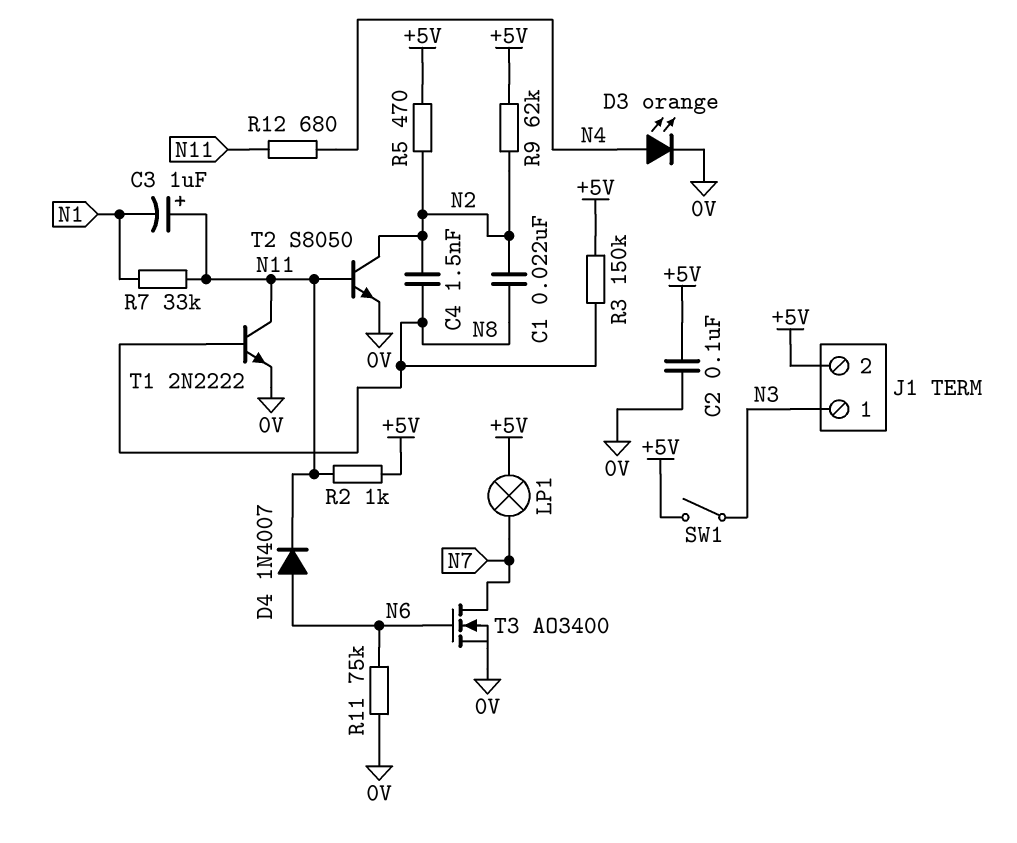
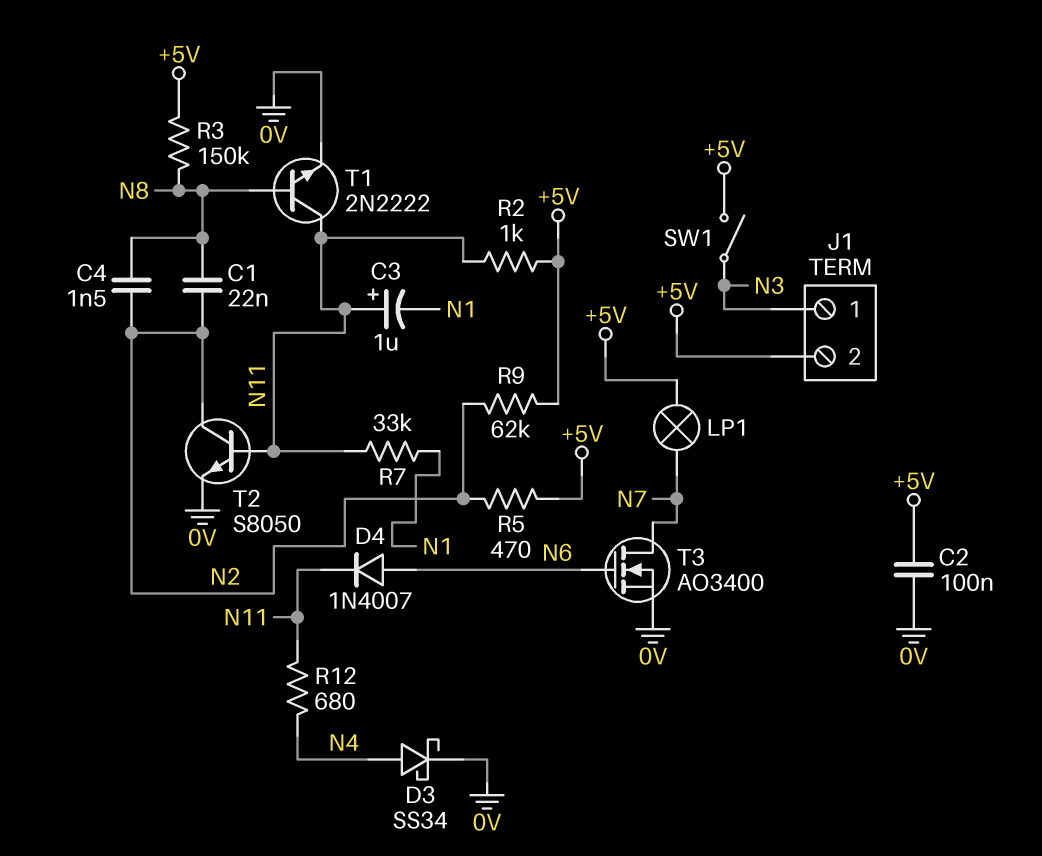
D3: LED orange (A N4, K 0V) -> schottky SS34 (A N4, K 0V)
R11: 75k (0V, N6) -> none

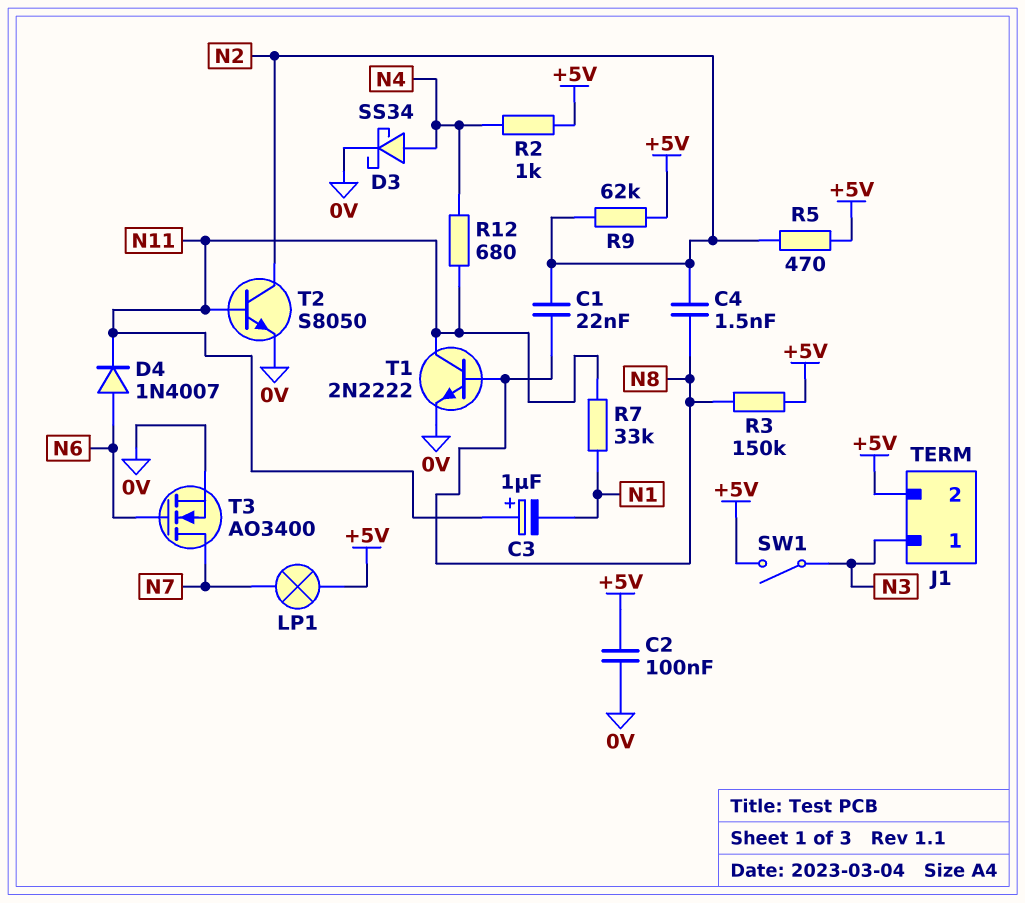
R2: 1k (+5V, N11) -> 1k (+5V, N4)

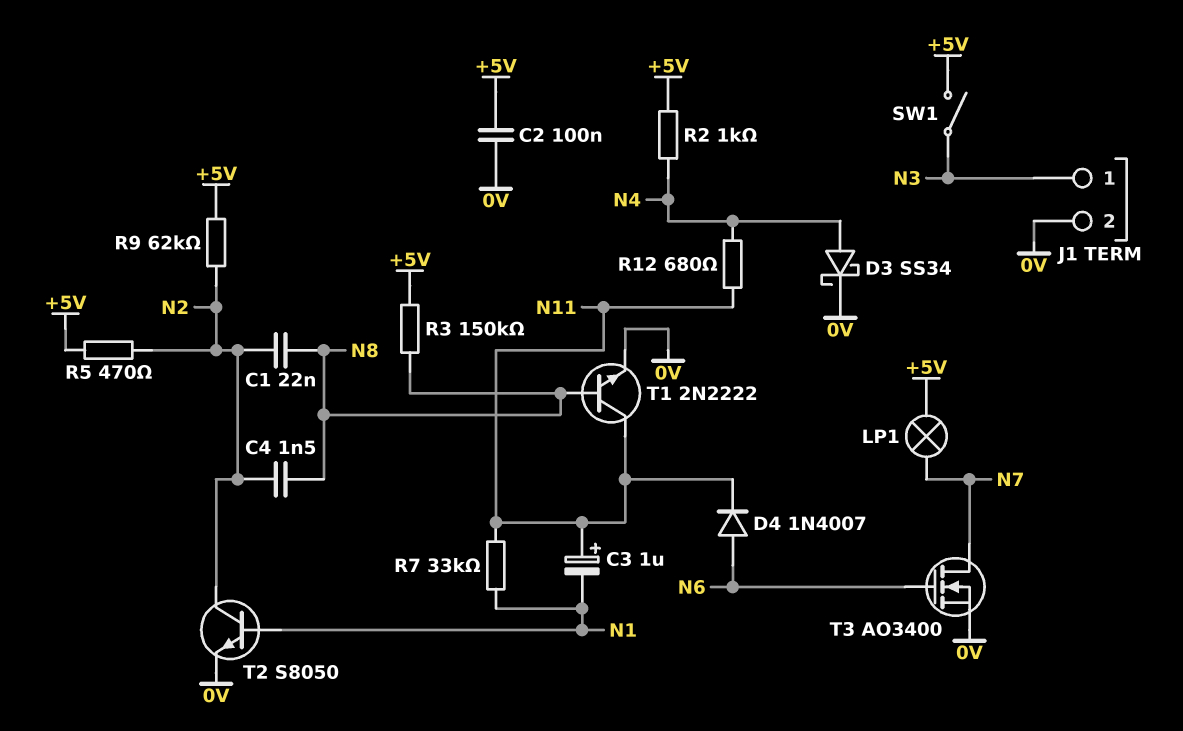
J1 pin 2: +5V -> 0V
T2: NPN S8050 (B N11, C N2, E 0V) -> NPN S8050 (B N1, C N2, E 0V)

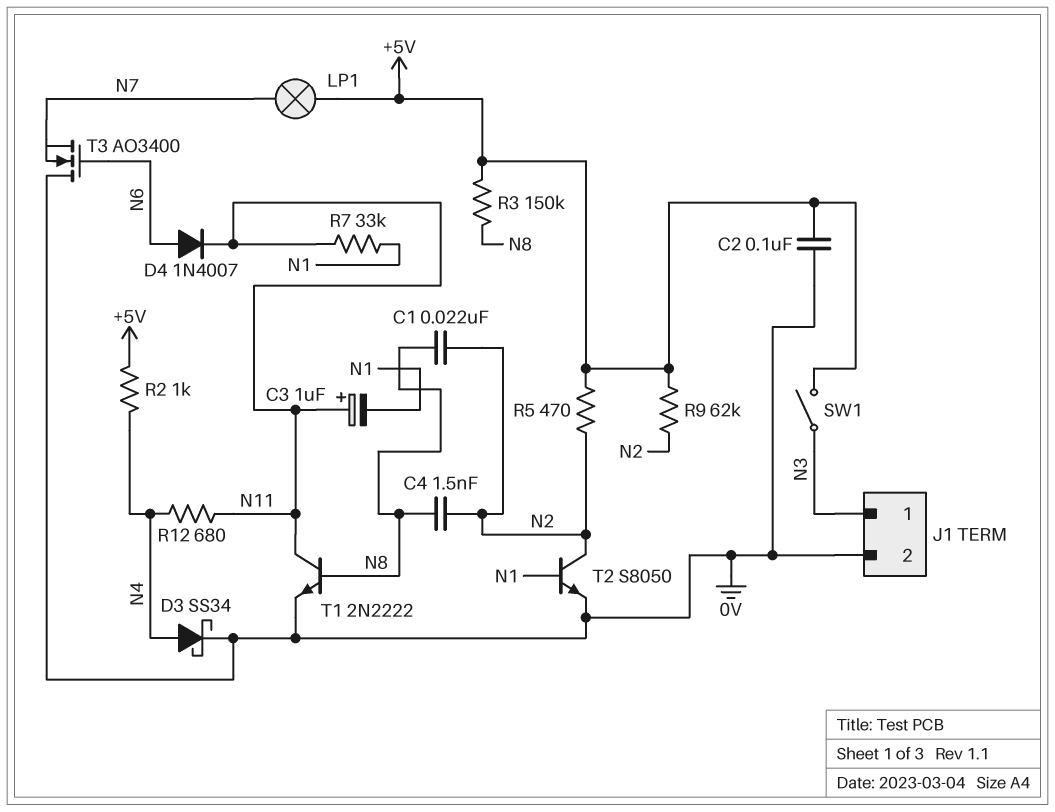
T3: NMOS AO3400 (G N6, D N7, S 0V) -> NMOS AO3400 (G N6, D 0V, S N7)

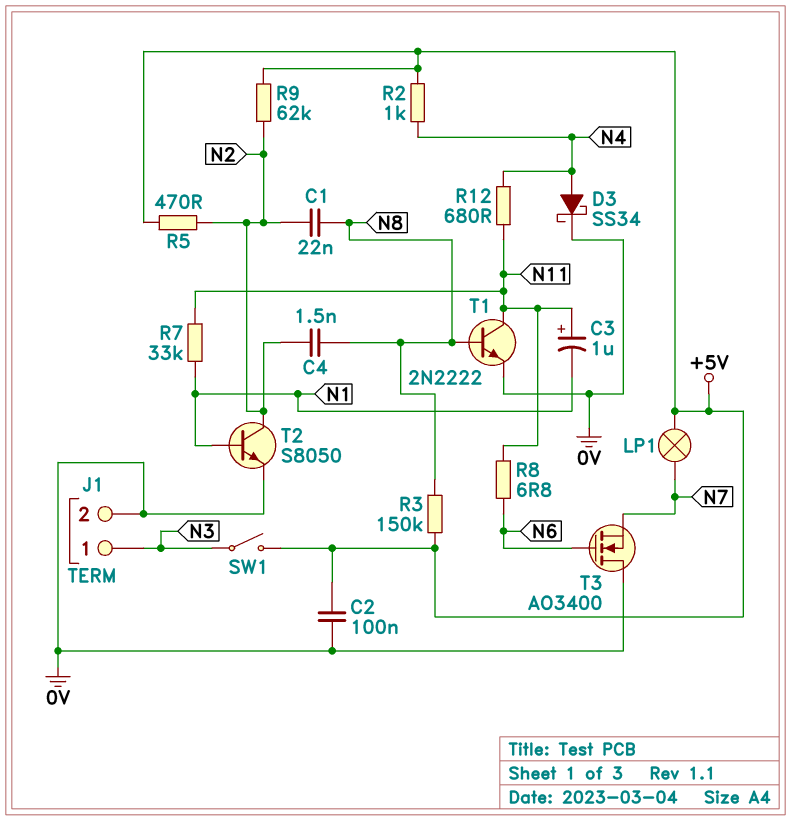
D4: diode 1N4007 (A N6, K N11) -> none
R8: none -> 6.8 (N6, N11)

